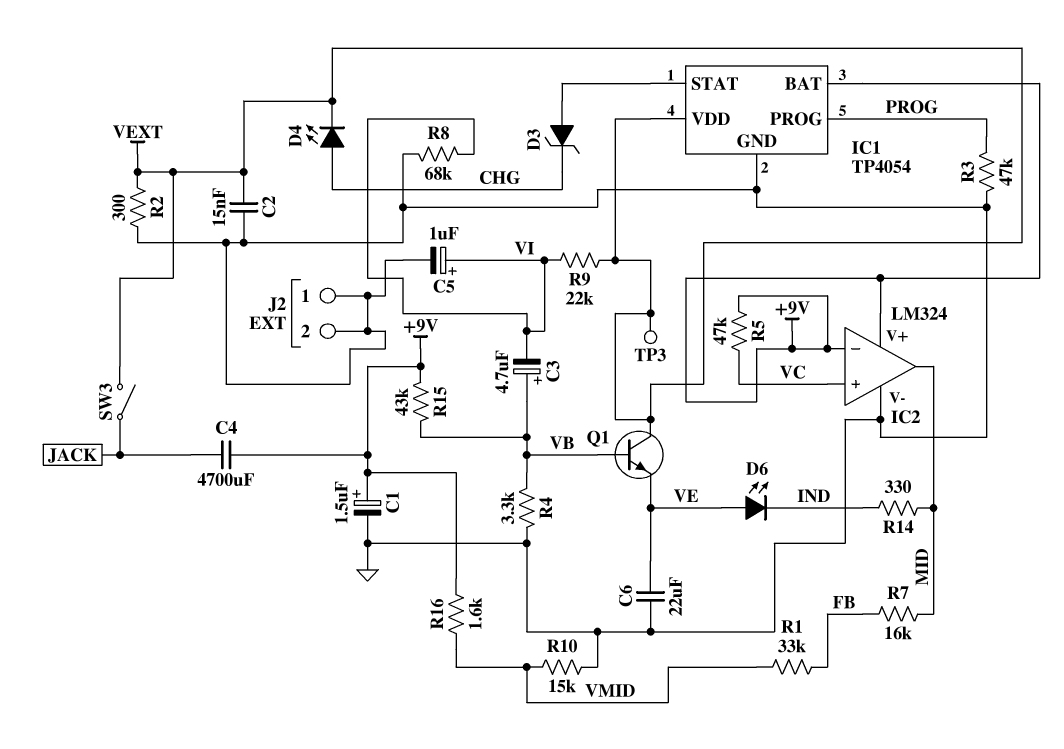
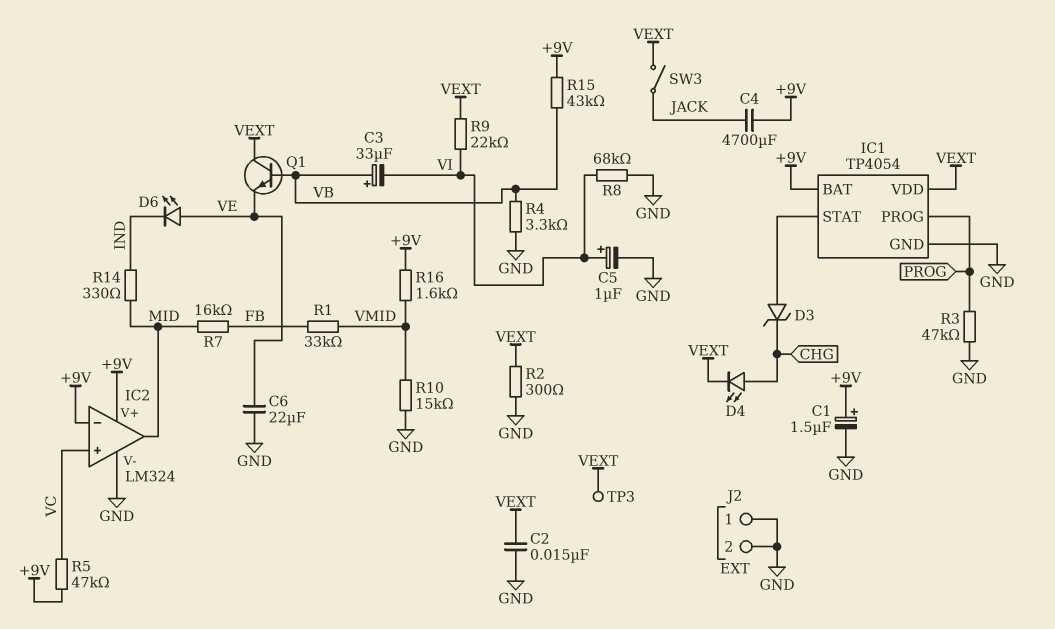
C3: 4.7uF (plus VB, minus VI) -> 33uF (plus VB, minus VI)

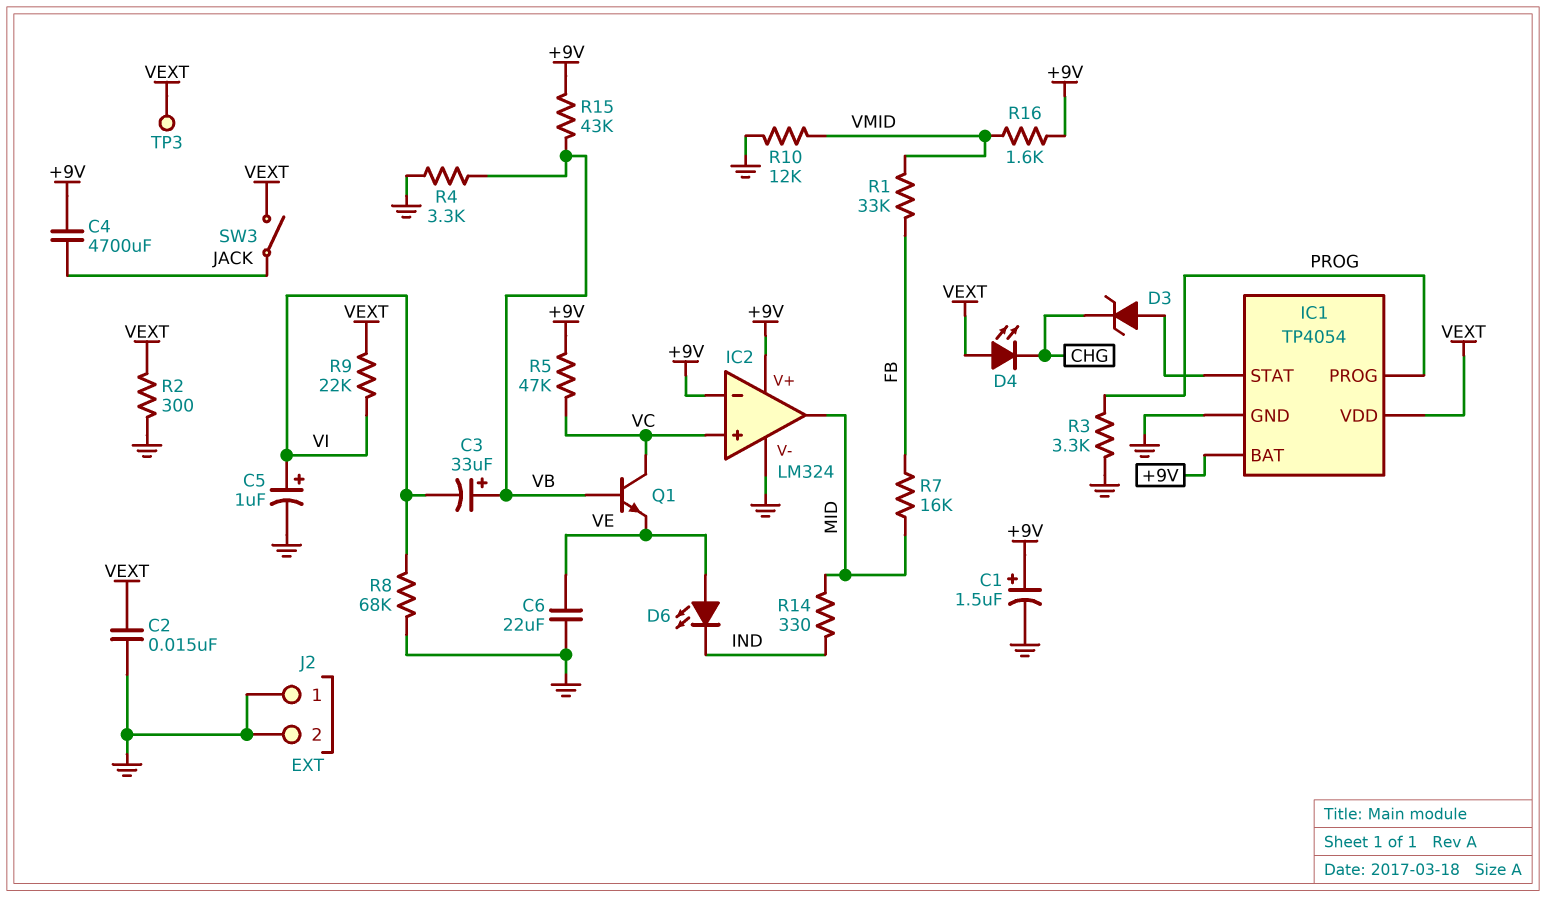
D4: LED (A CHG, K VEXT) -> LED (A VEXT, K CHG)
Q1: NPN (B VB, C VEXT, E VE) -> NPN (B VB, C VC, E VE)
R3: 47k (GND, PROG) -> 3.3k (GND, PROG)
R10: 15k (GND, VMID) -> 12k (GND, VMID)

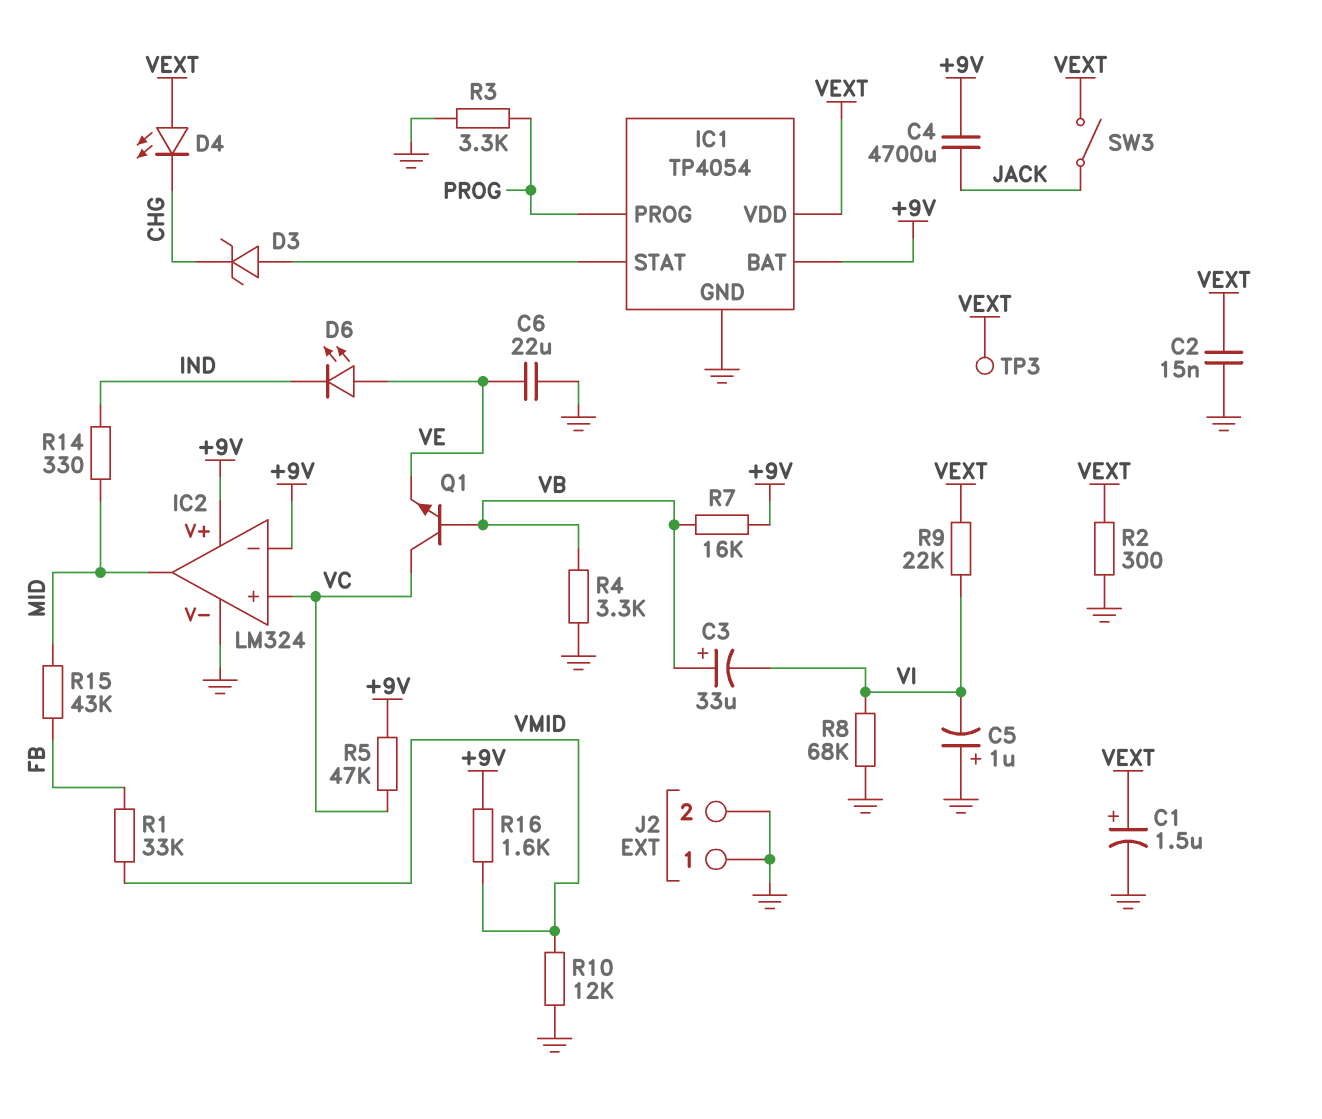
C1: 1.5uF (plus +9V, minus GND) -> 1.5uF (plus VEXT, minus GND)
C5: 1uF (plus VI, minus GND) -> 1uF (plus GND, minus VI)
R7: 16k (FB, MID) -> 16k (+9V, VB)
R15: 43k (+9V, VB) -> 43k (FB, MID)

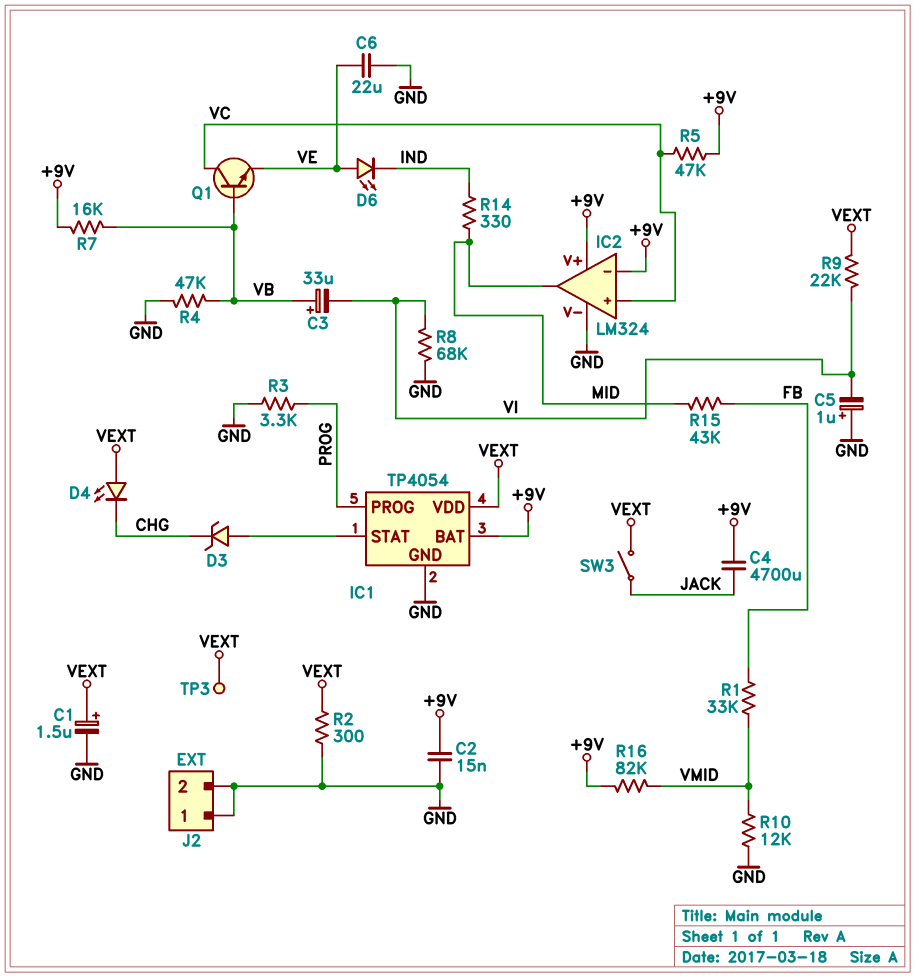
C2: 15nF (GND, VEXT) -> 15nF (+9V, GND)
R4: 3.3k (GND, VB) -> 47k (GND, VB)
R16: 1.6k (+9V, VMID) -> 82k (+9V, VMID)

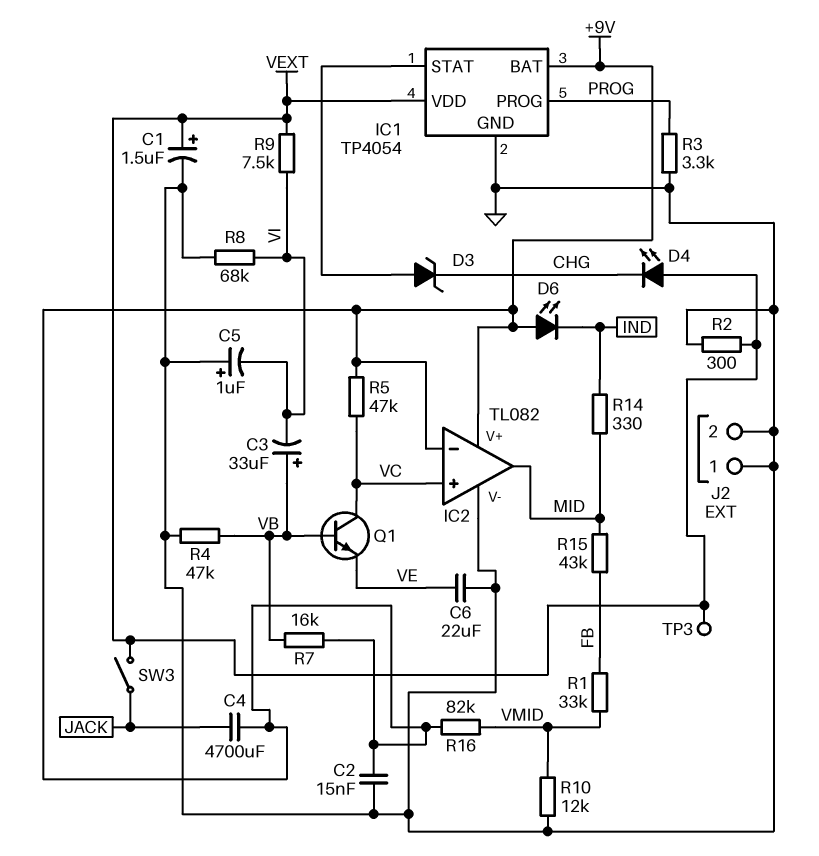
D6: LED (A VE, K IND) -> LED (A +9V, K IND)
IC2: LM324 -> TL082
R9: 22k (VEXT, VI) -> 7.5k (VEXT, VI)

